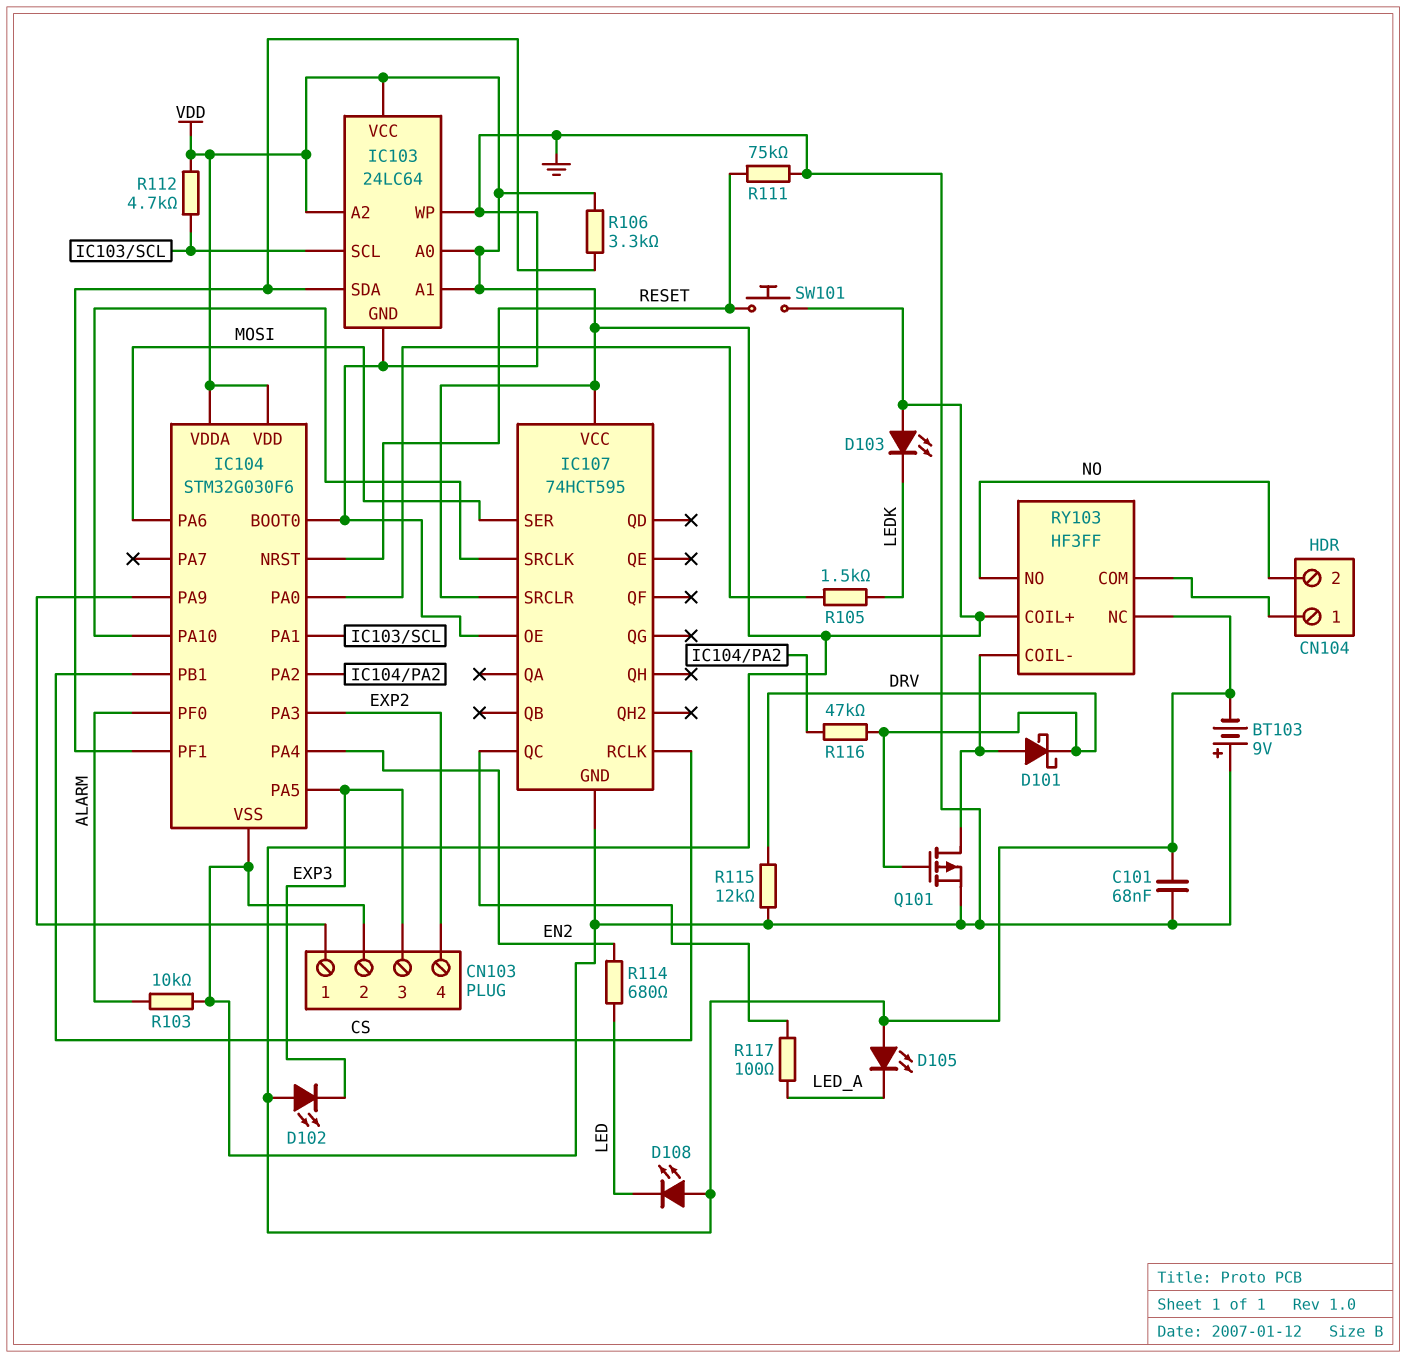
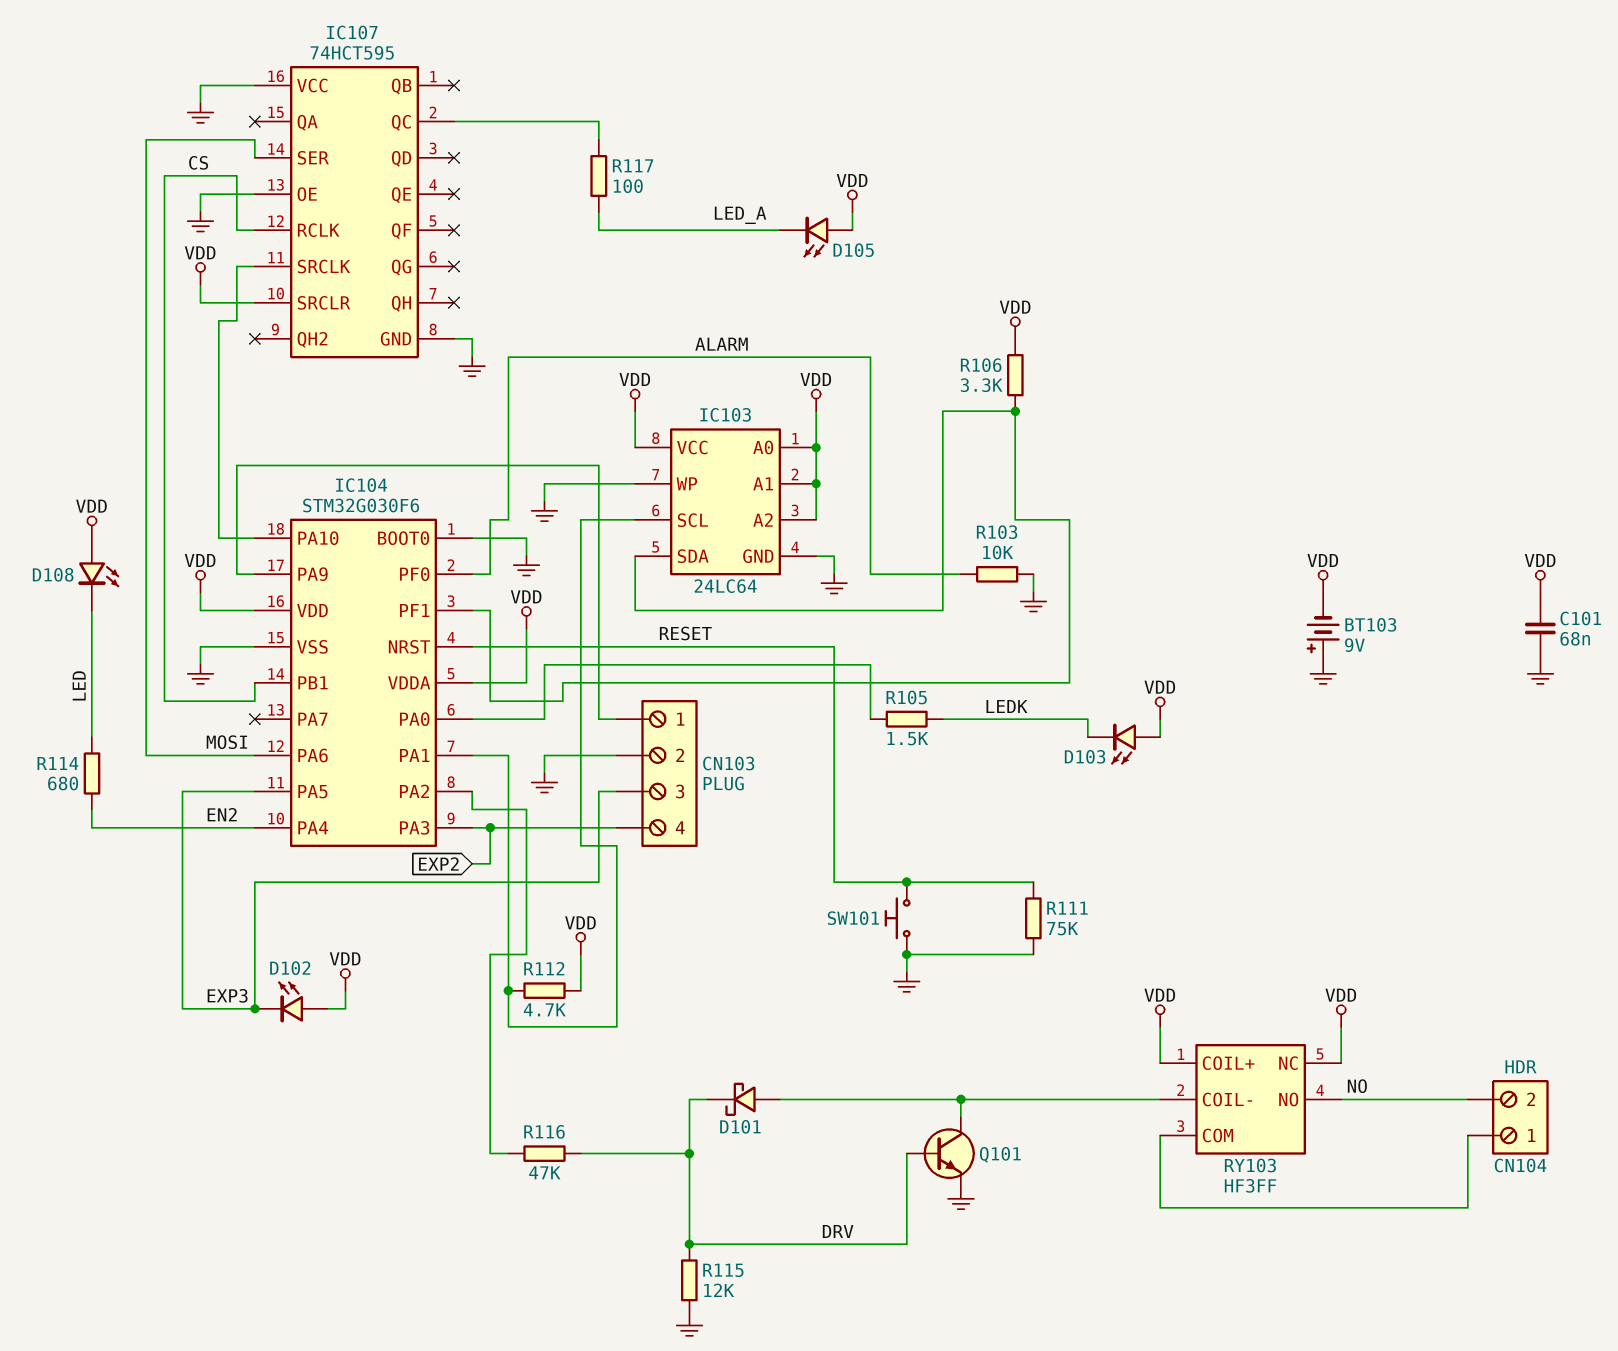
IC107 pin VCC: VDD -> GND
Q101: PMOS (G DRV, D RY103/COIL-, S GND) -> NPN (B DRV, C RY103/COIL-, E GND)
SW101: button (RESET, VDD) -> button (GND, RESET)

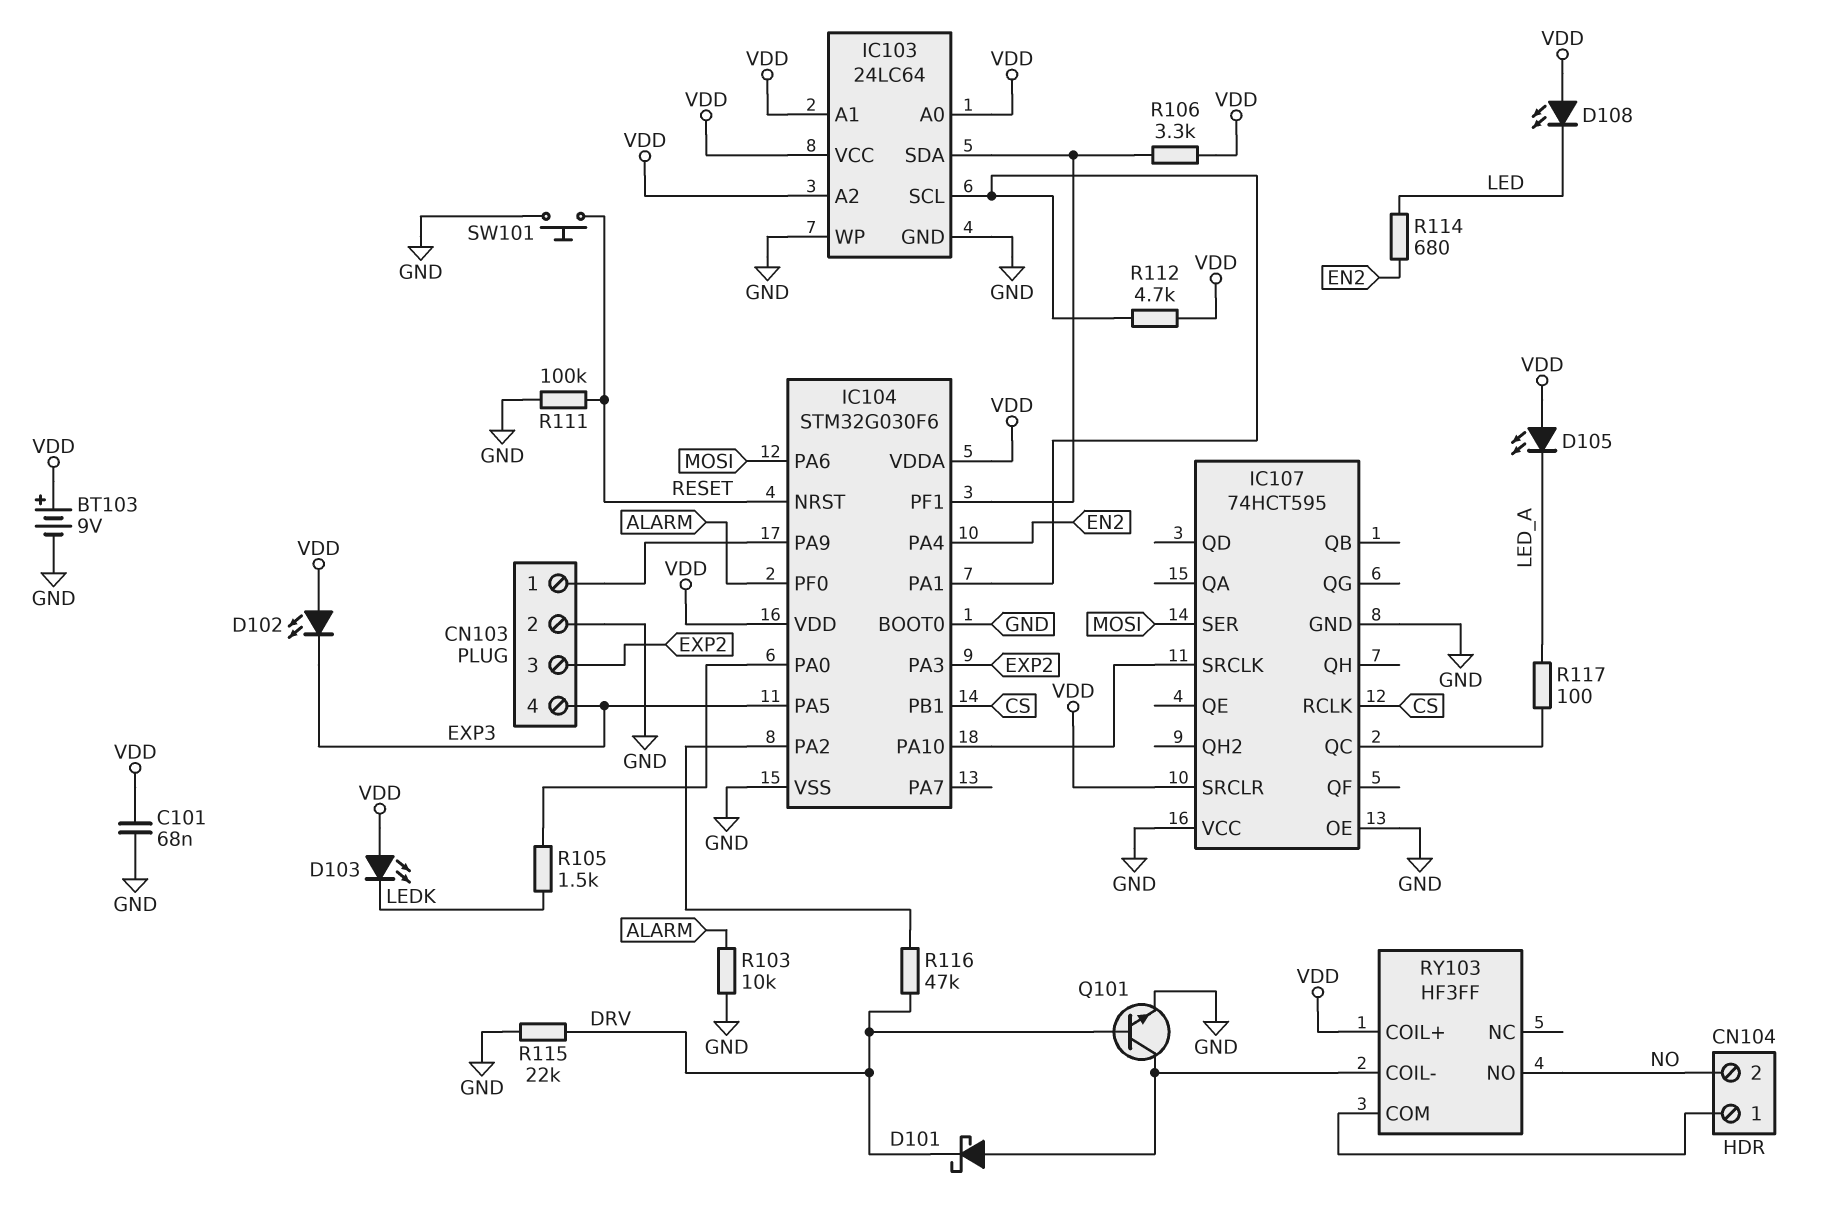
BT103: 9V (plus GND, minus VDD) -> 9V (plus VDD, minus GND)
CN103 pin 3: EXP3 -> EXP2
CN103 pin 4: EXP2 -> EXP3
R111: 75k (GND, RESET) -> 100k (GND, RESET)
R115: 12k (DRV, GND) -> 22k (DRV, GND)
RY103 pin NC: VDD -> none

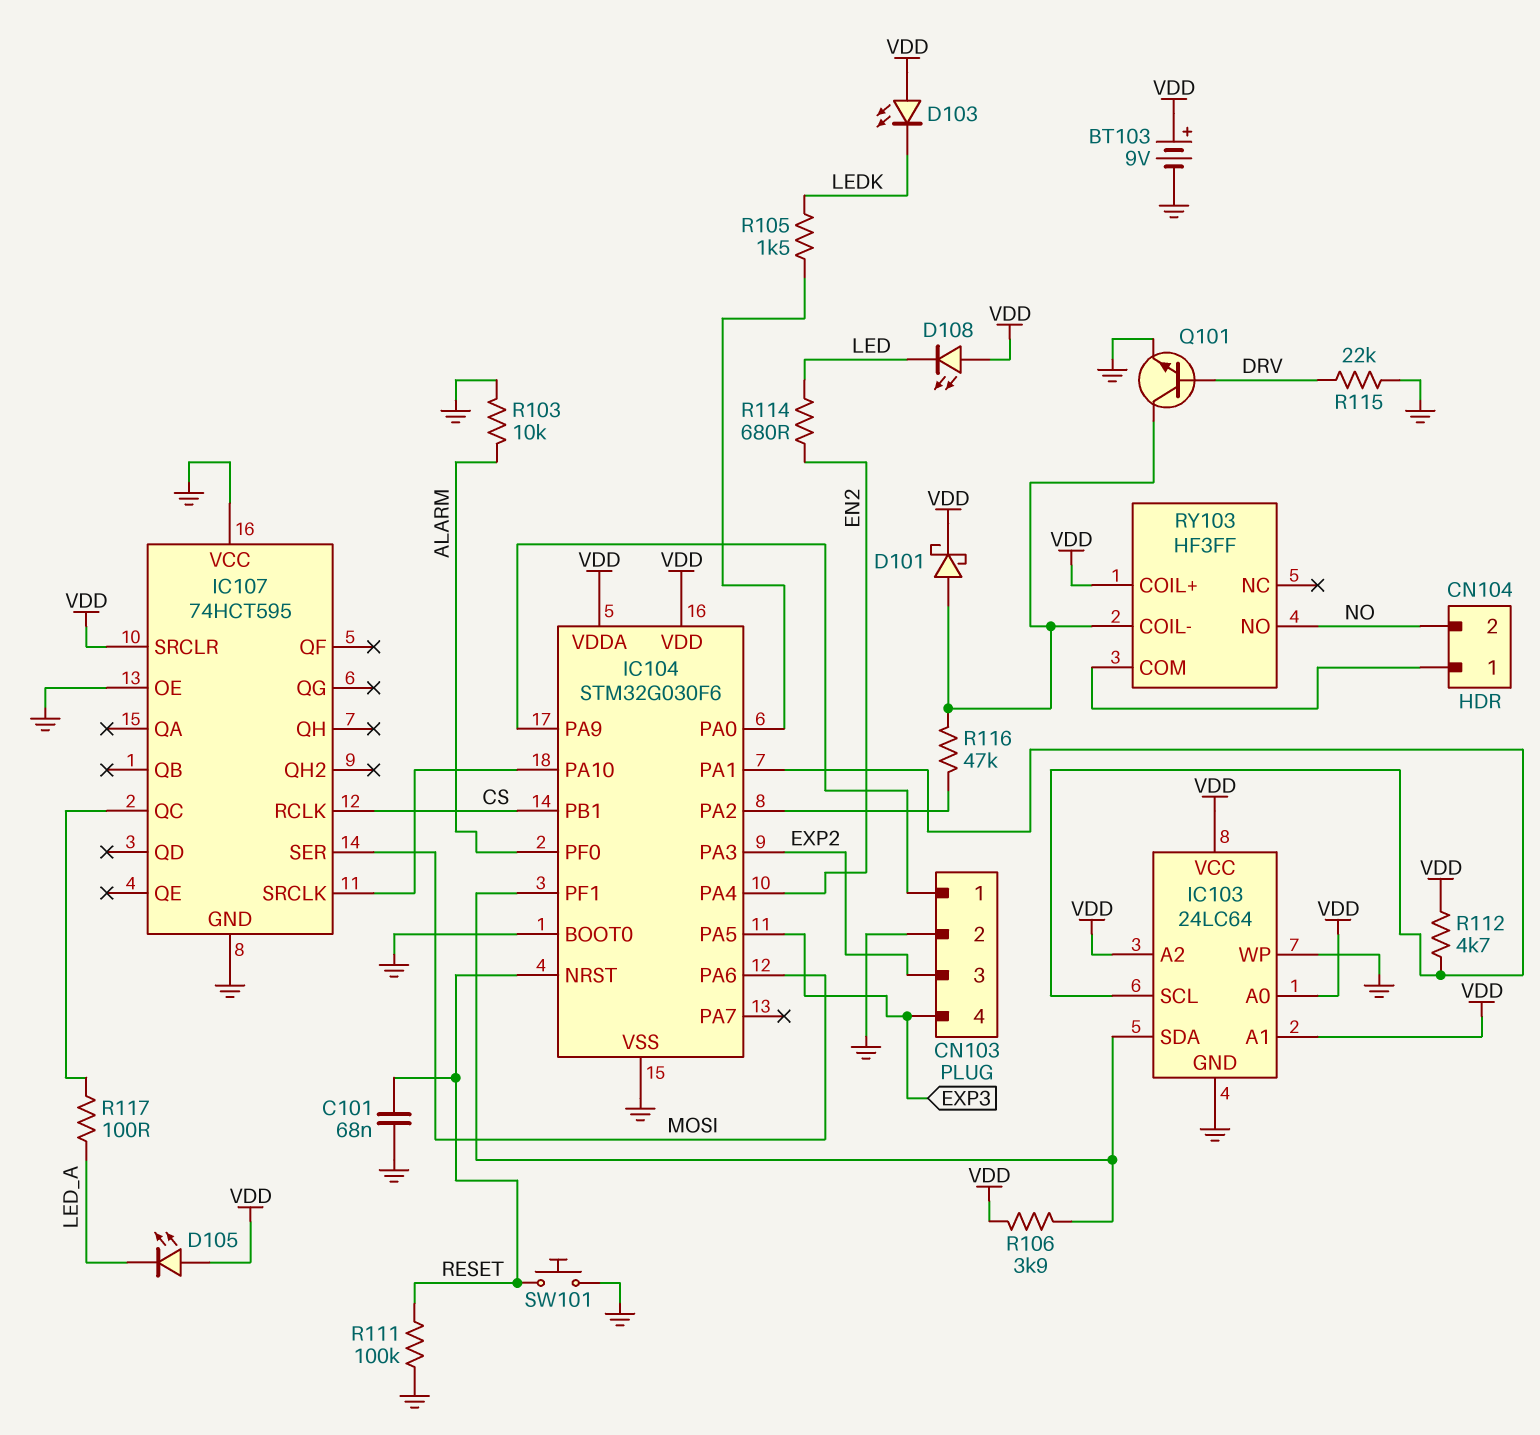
C101: 68nF (GND, VDD) -> 68nF (GND, RESET)
D101: schottky (A RY103/COIL-, K DRV) -> schottky (A RY103/COIL-, K VDD)
D102: LED (A VDD, K EXP3) -> none
R106: 3.3k (IC103/SDA, VDD) -> 3.9k (IC103/SDA, VDD)
R116: 47k (DRV, IC104/PA2) -> 47k (IC104/PA2, RY103/COIL-)

